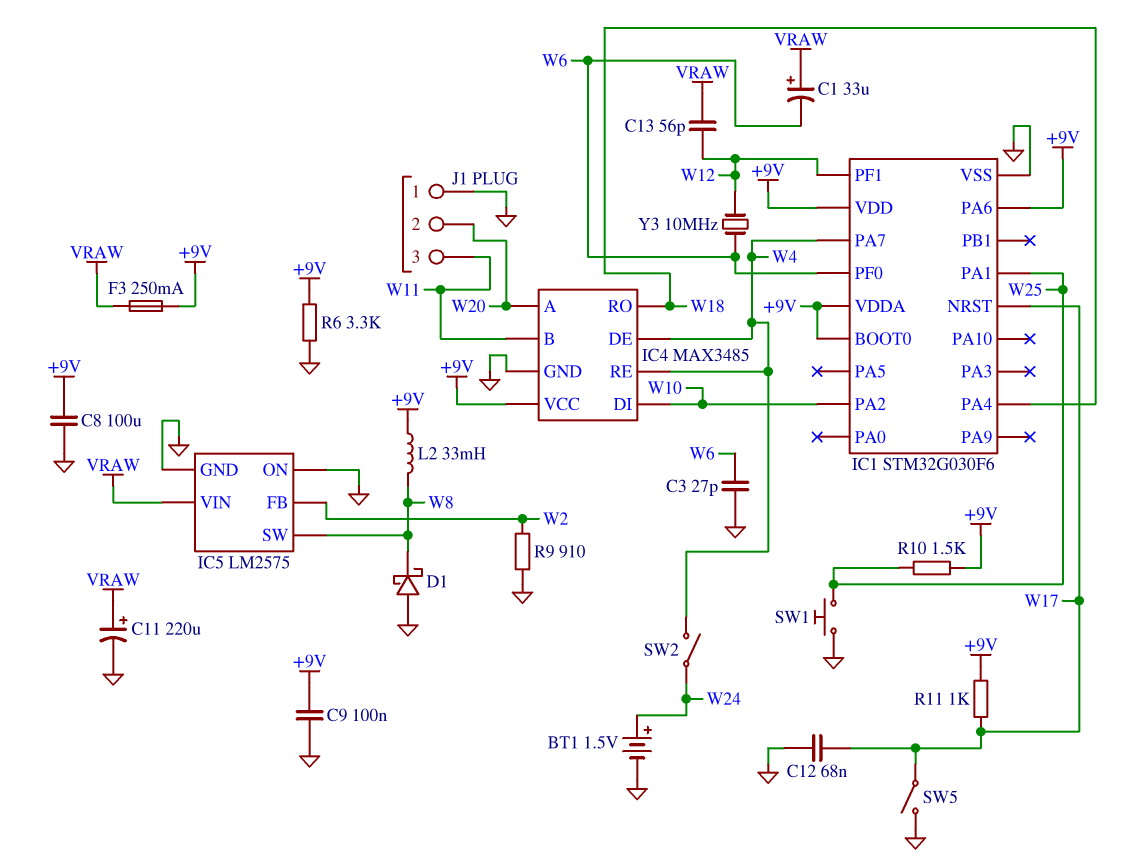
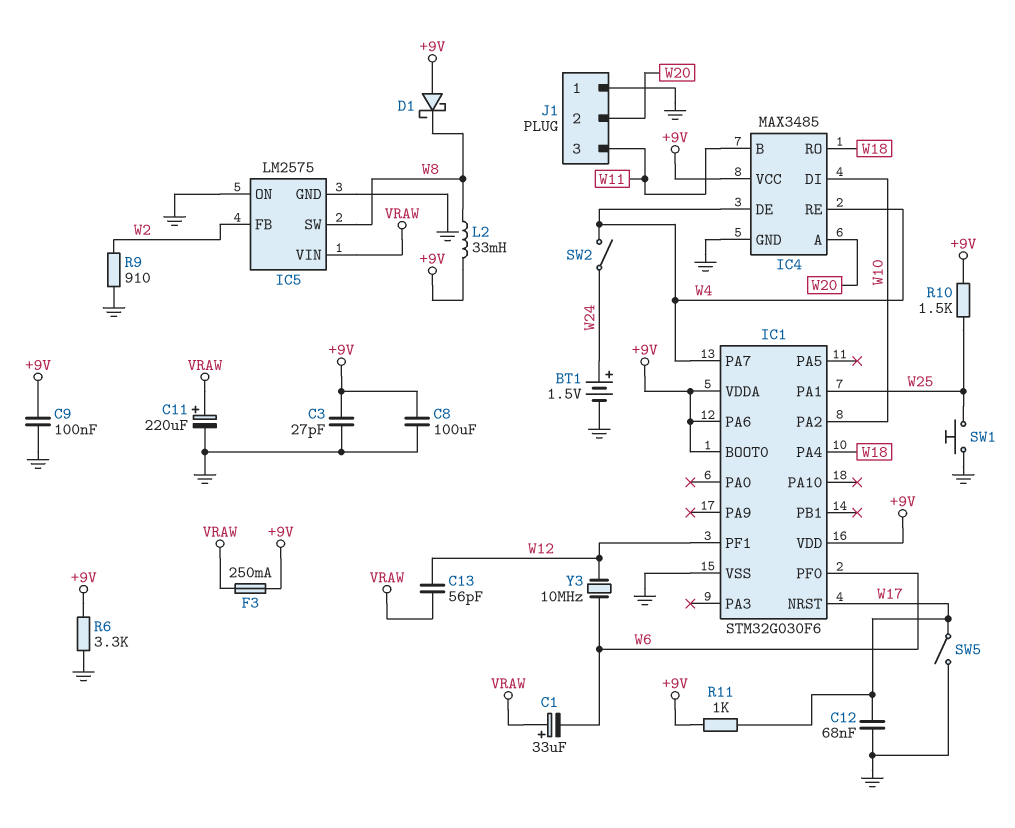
C3: 27pF (GND, W6) -> 27pF (+9V, GND)
D1: schottky (A GND, K W8) -> schottky (A +9V, K W8)

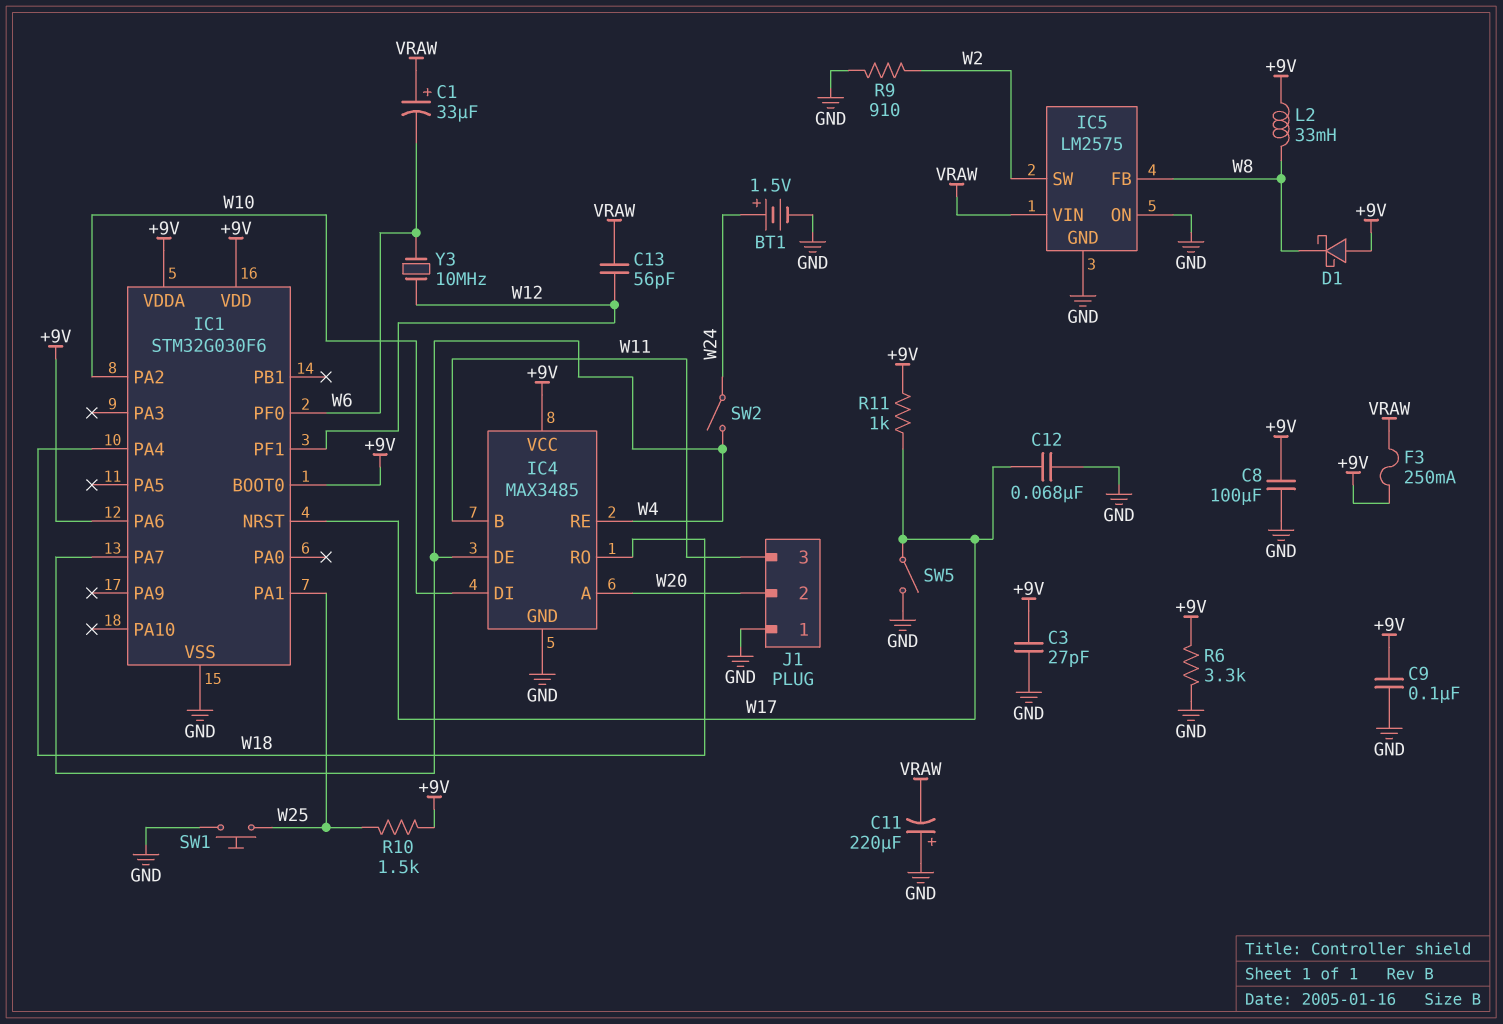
C11: 220uF (plus VRAW, minus GND) -> 220uF (plus GND, minus VRAW)
IC5 pin FB: W2 -> W8
IC5 pin SW: W8 -> W2

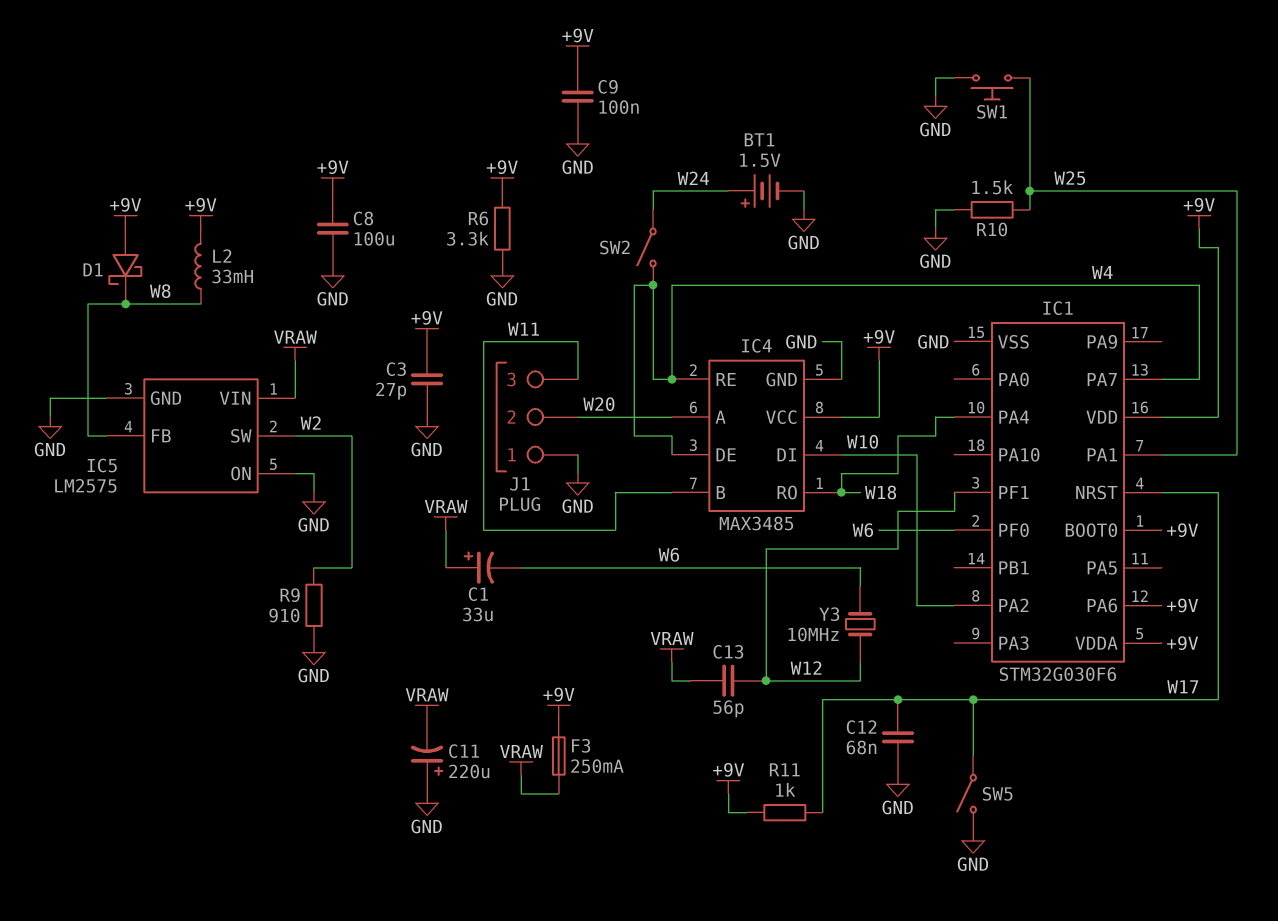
R10: 1.5k (+9V, W25) -> 1.5k (GND, W25)

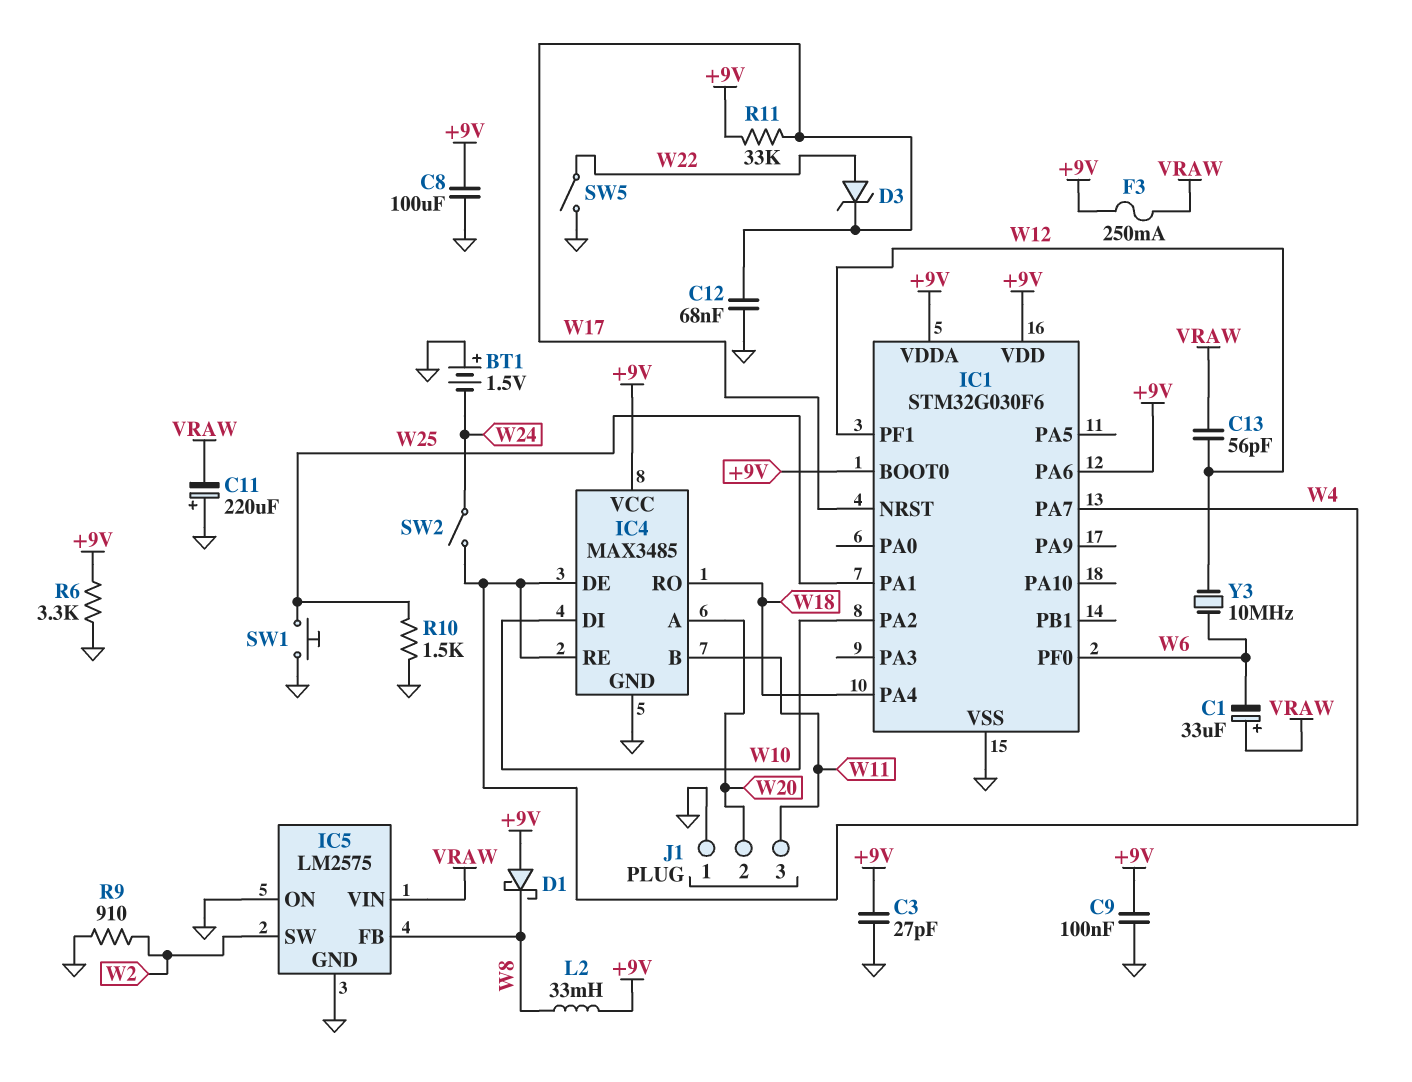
BT1: 1.5V (plus W24, minus GND) -> 1.5V (plus GND, minus W24)
D3: none -> zener (A W22, K W17)
R11: 1k (+9V, W17) -> 33k (+9V, W17)
SW5: switch (GND, W17) -> switch (GND, W22)

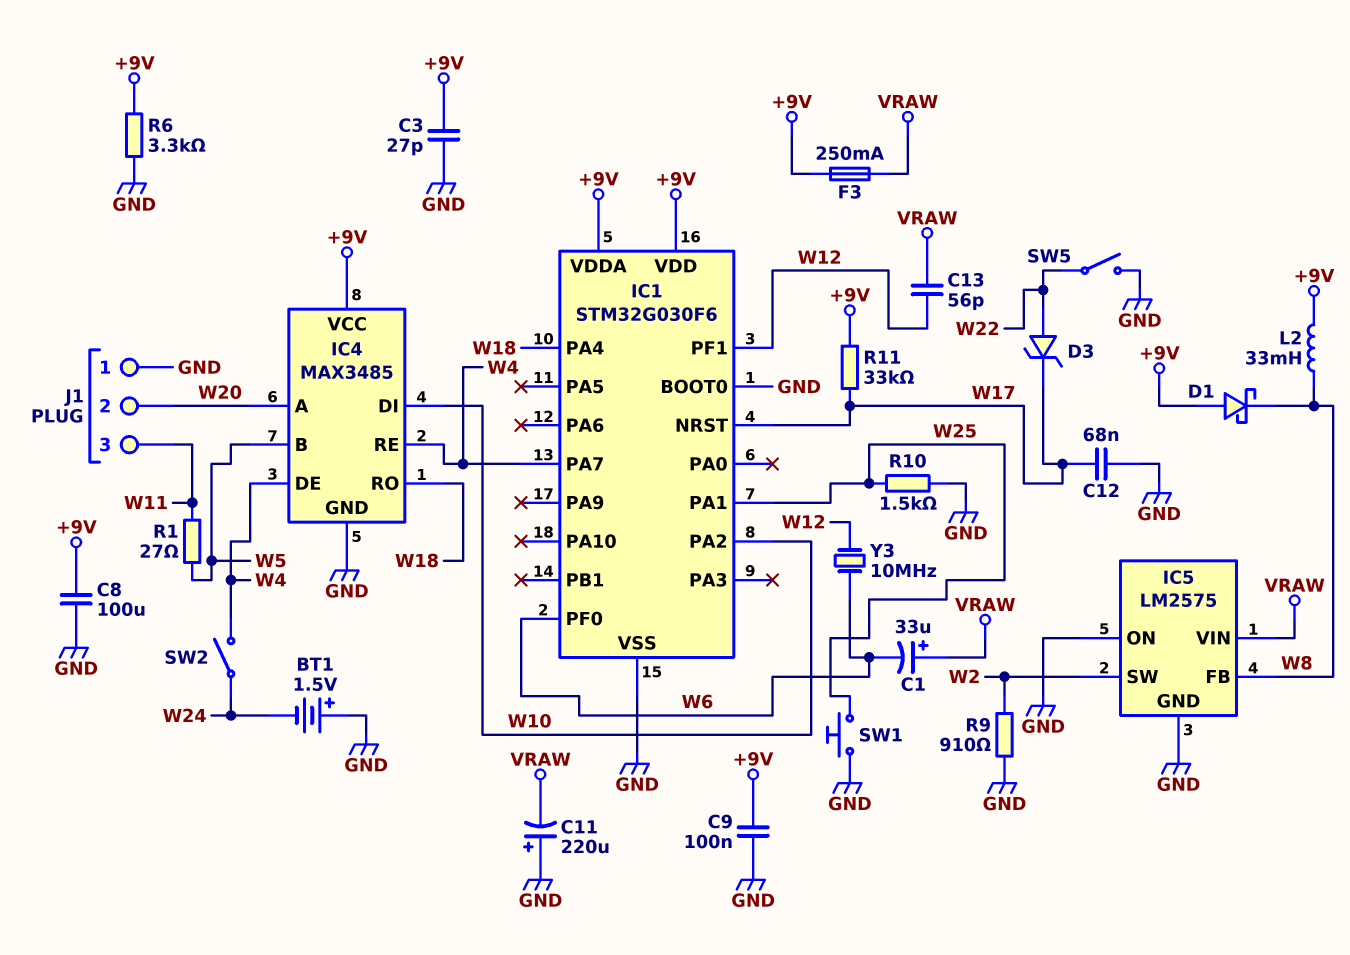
IC1 pin BOOT0: +9V -> GND
IC1 pin PA6: +9V -> none
IC4 pin B: W11 -> W5
R1: none -> 27 (W5, W11)

